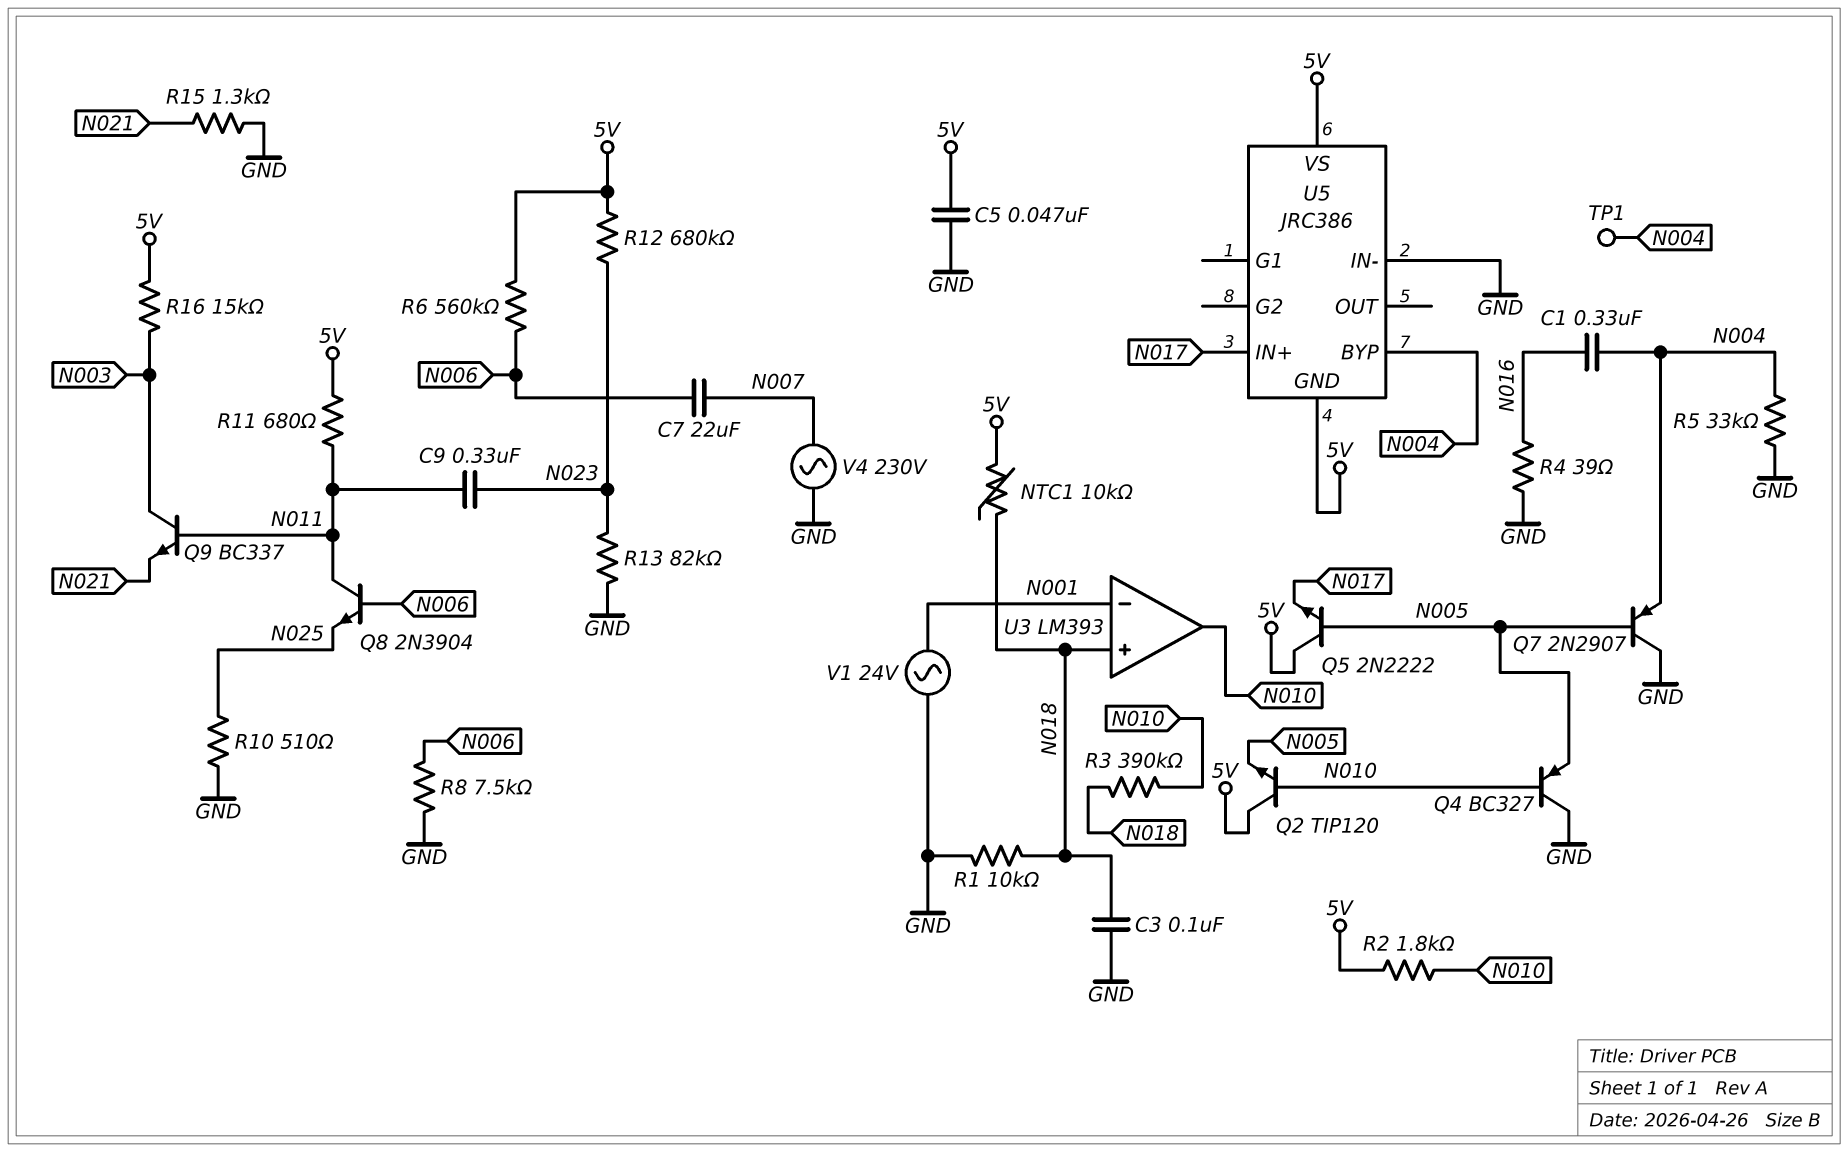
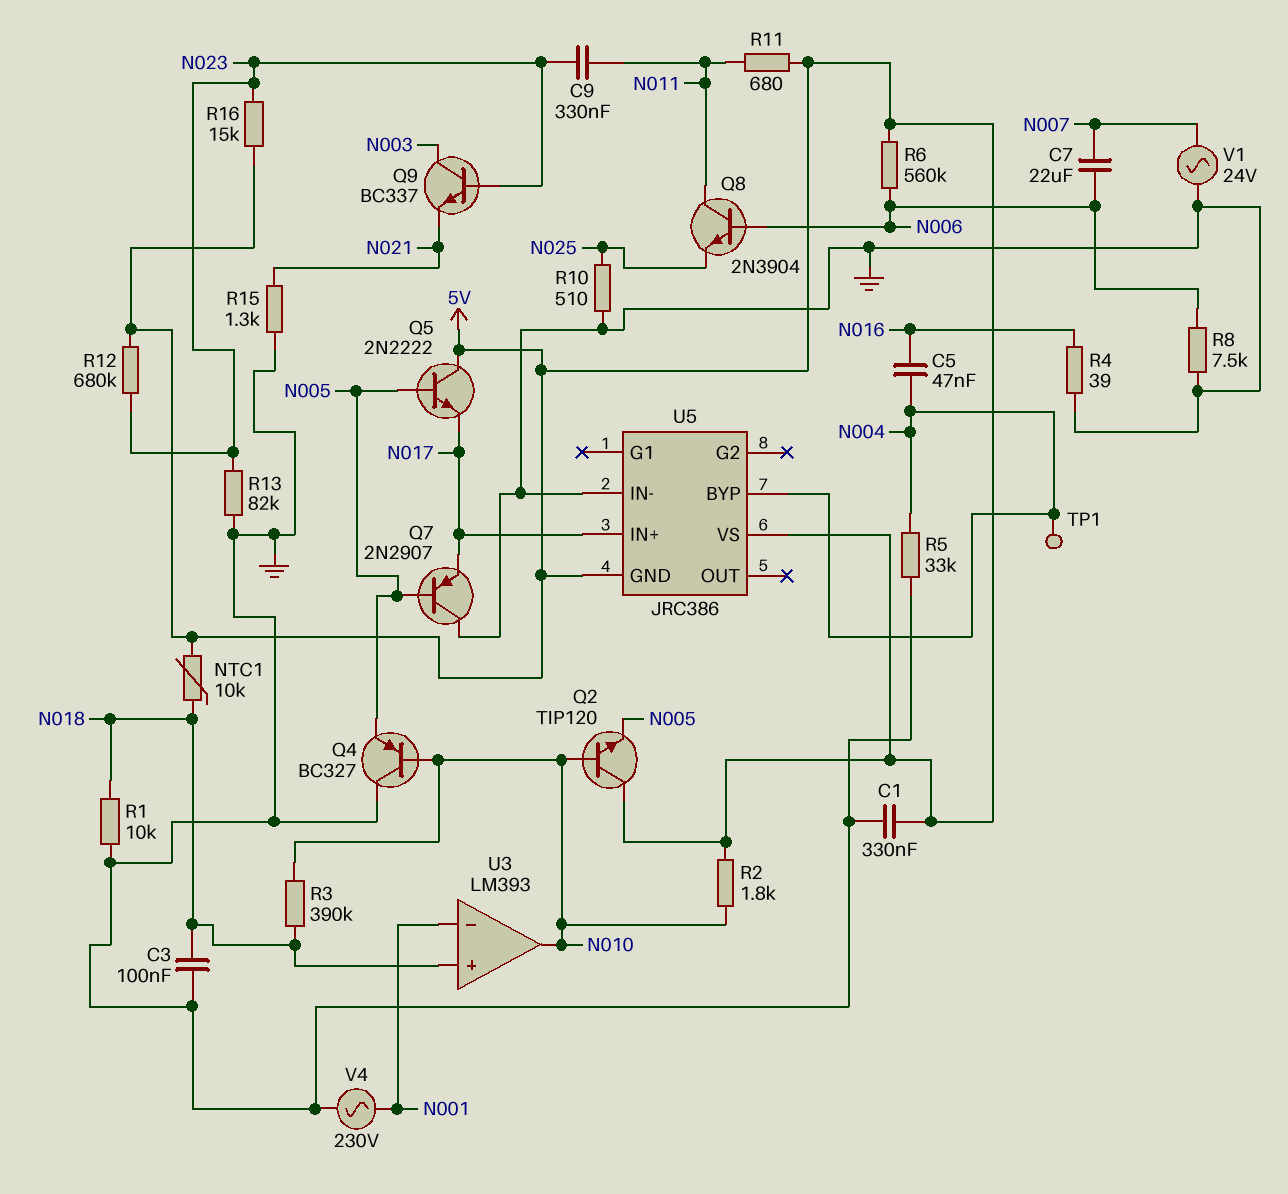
C1: 330nF (N004, N016) -> 330nF (5V, GND)
C5: 47nF (5V, GND) -> 47nF (N004, N016)
Q7: PNP 2N2907 (B N005, C GND, E N004) -> PNP 2N2907 (B N005, C GND, E N017)
Q9: NPN BC337 (B N011, C N003, E N021) -> NPN BC337 (B N023, C N003, E N021)
R16: 15k (5V, N003) -> 15k (5V, N023)
V1: AC 24V (GND, N001) -> AC 24V (GND, N007)
V4: AC 230V (GND, N007) -> AC 230V (GND, N001)

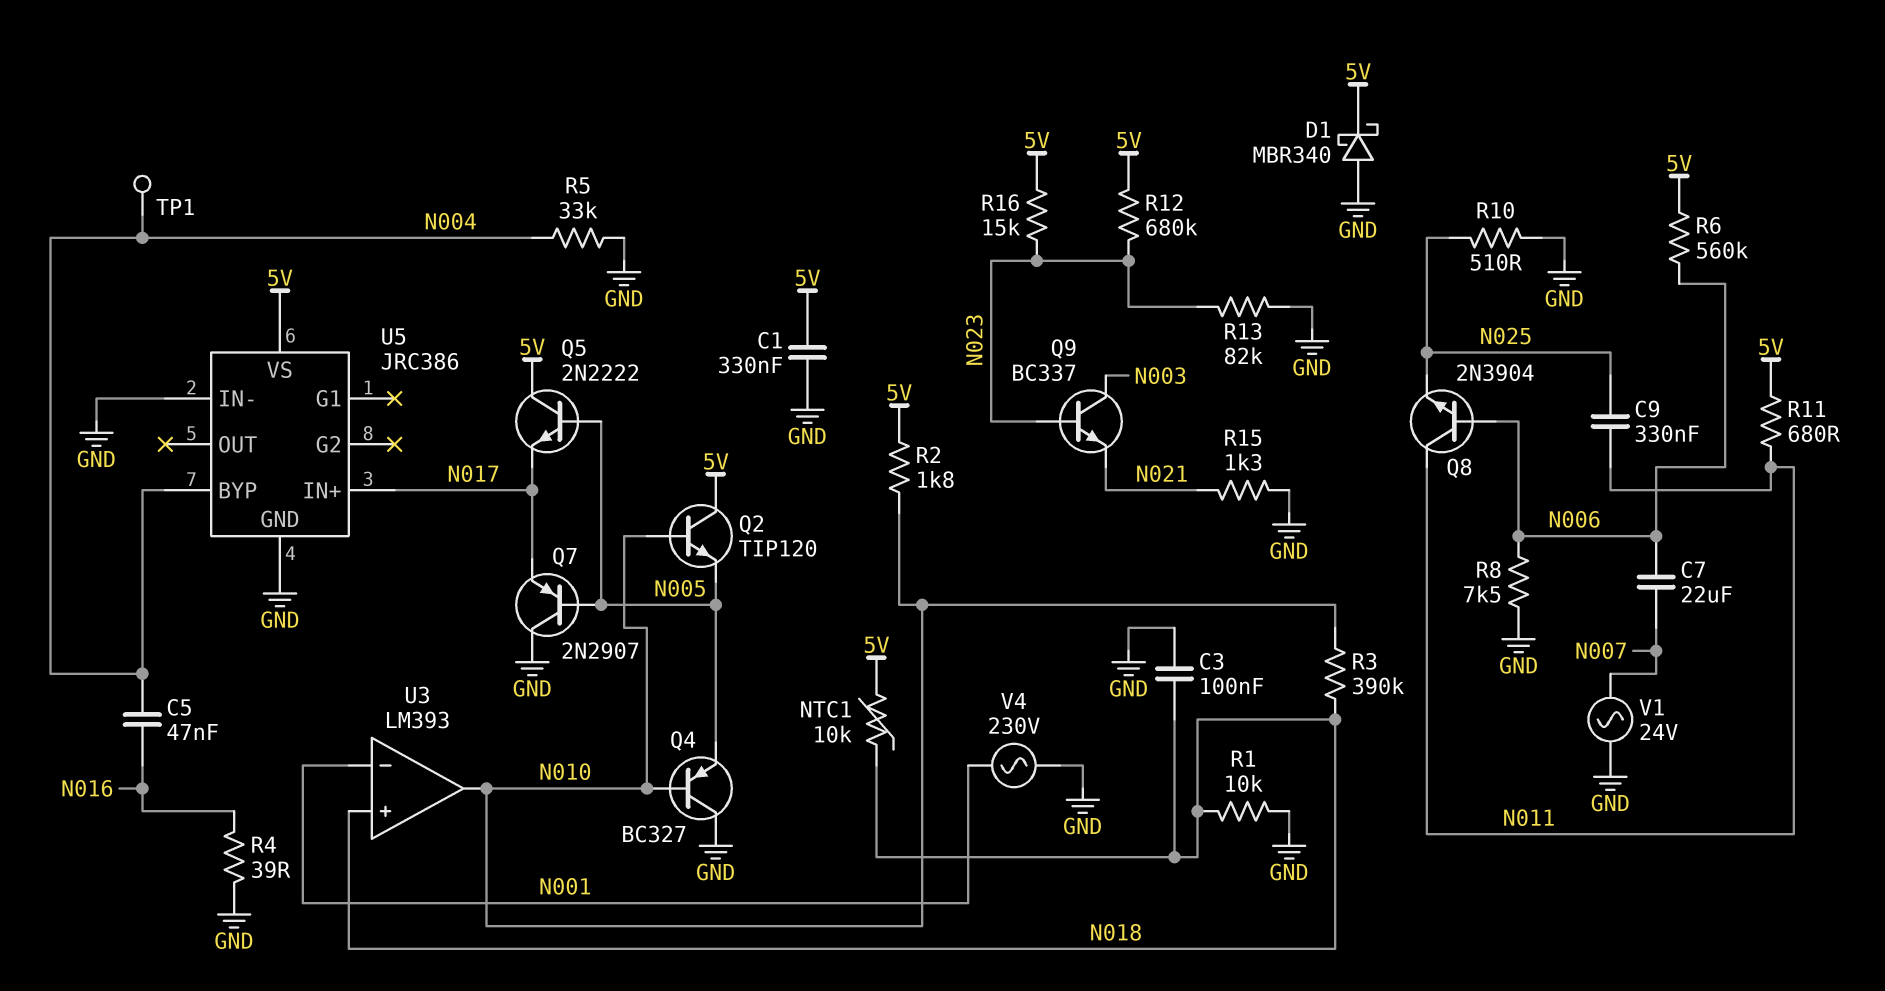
C9: 330nF (N011, N023) -> 330nF (N011, N025)
D1: none -> schottky MBR340 (A GND, K 5V)
U5 pin GND: 5V -> GND

